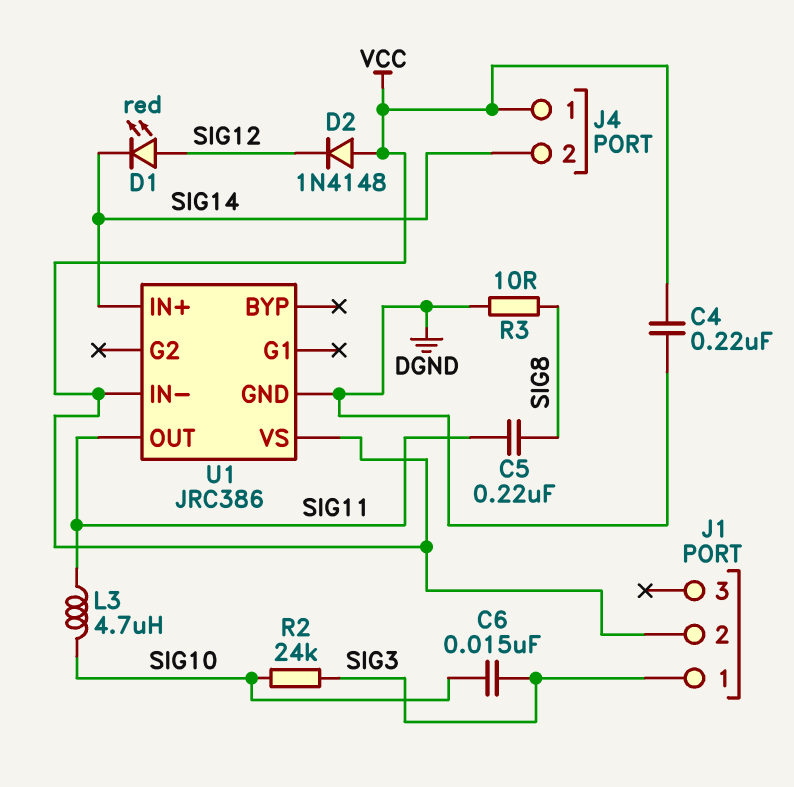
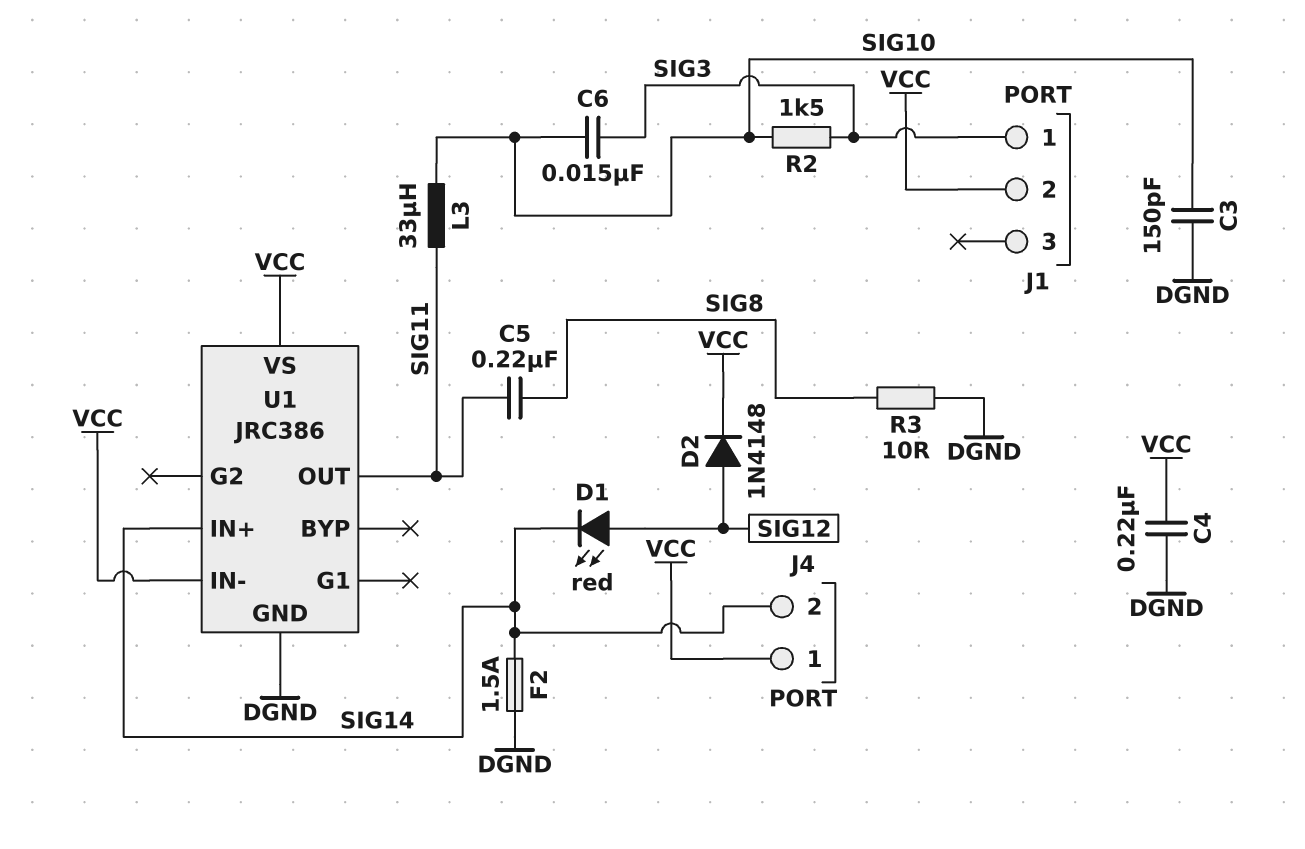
C3: none -> 150pF (DGND, SIG10)
D2: diode 1N4148 (A VCC, K SIG12) -> diode 1N4148 (A SIG12, K VCC)
F2: none -> 1.5A (DGND, SIG14)
L3: 4.7uH (SIG10, SIG11) -> 33uH (SIG10, SIG11)
R2: 24k (SIG3, SIG10) -> 1.5k (SIG3, SIG10)

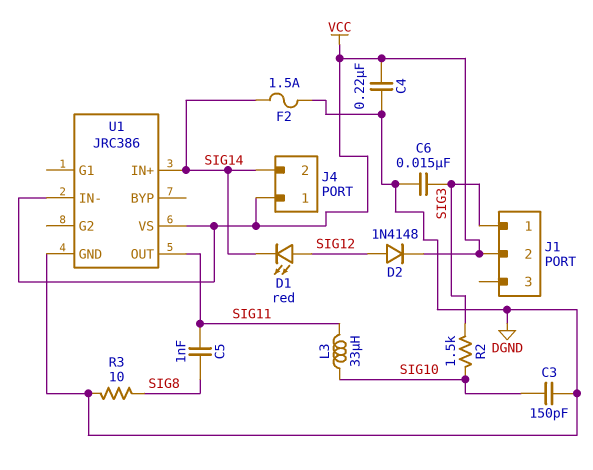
C5: 220nF (SIG8, SIG11) -> 1nF (SIG8, SIG11)
C6: 15nF (SIG3, SIG10) -> 15nF (DGND, SIG3)

